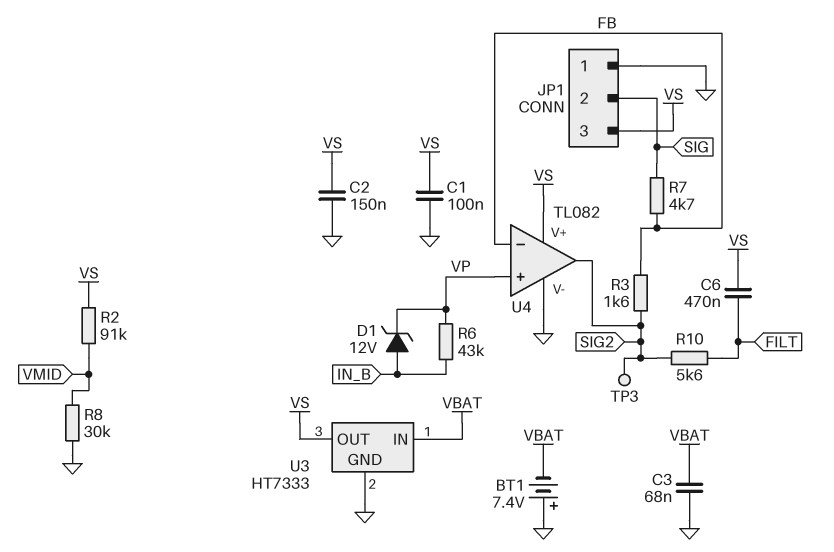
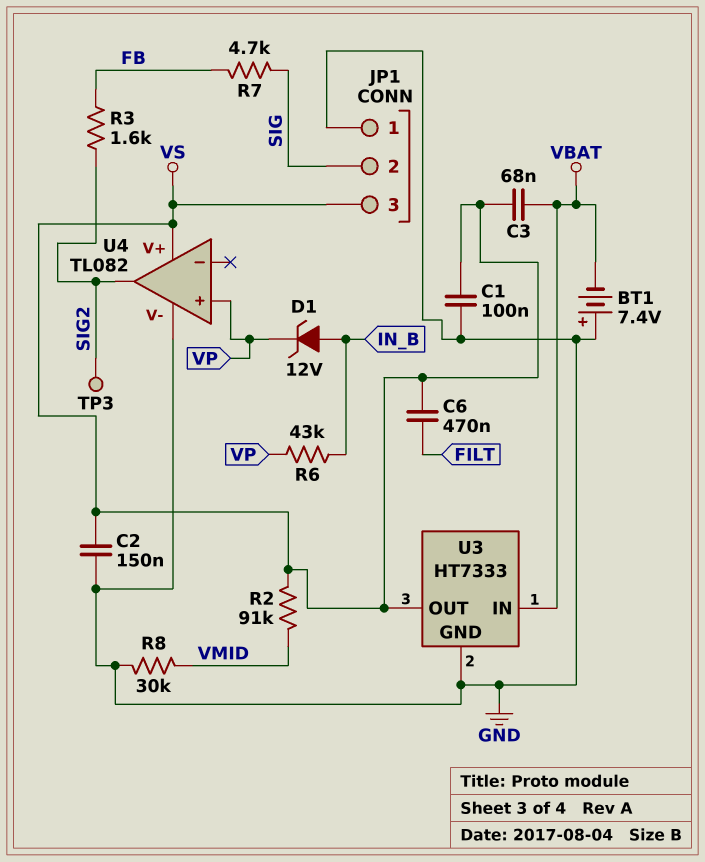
C3: 68nF (GND, VBAT) -> 68nF (VBAT, VS)
R10: 5.6k (FILT, SIG2) -> none
U4 pin in-: FB -> none

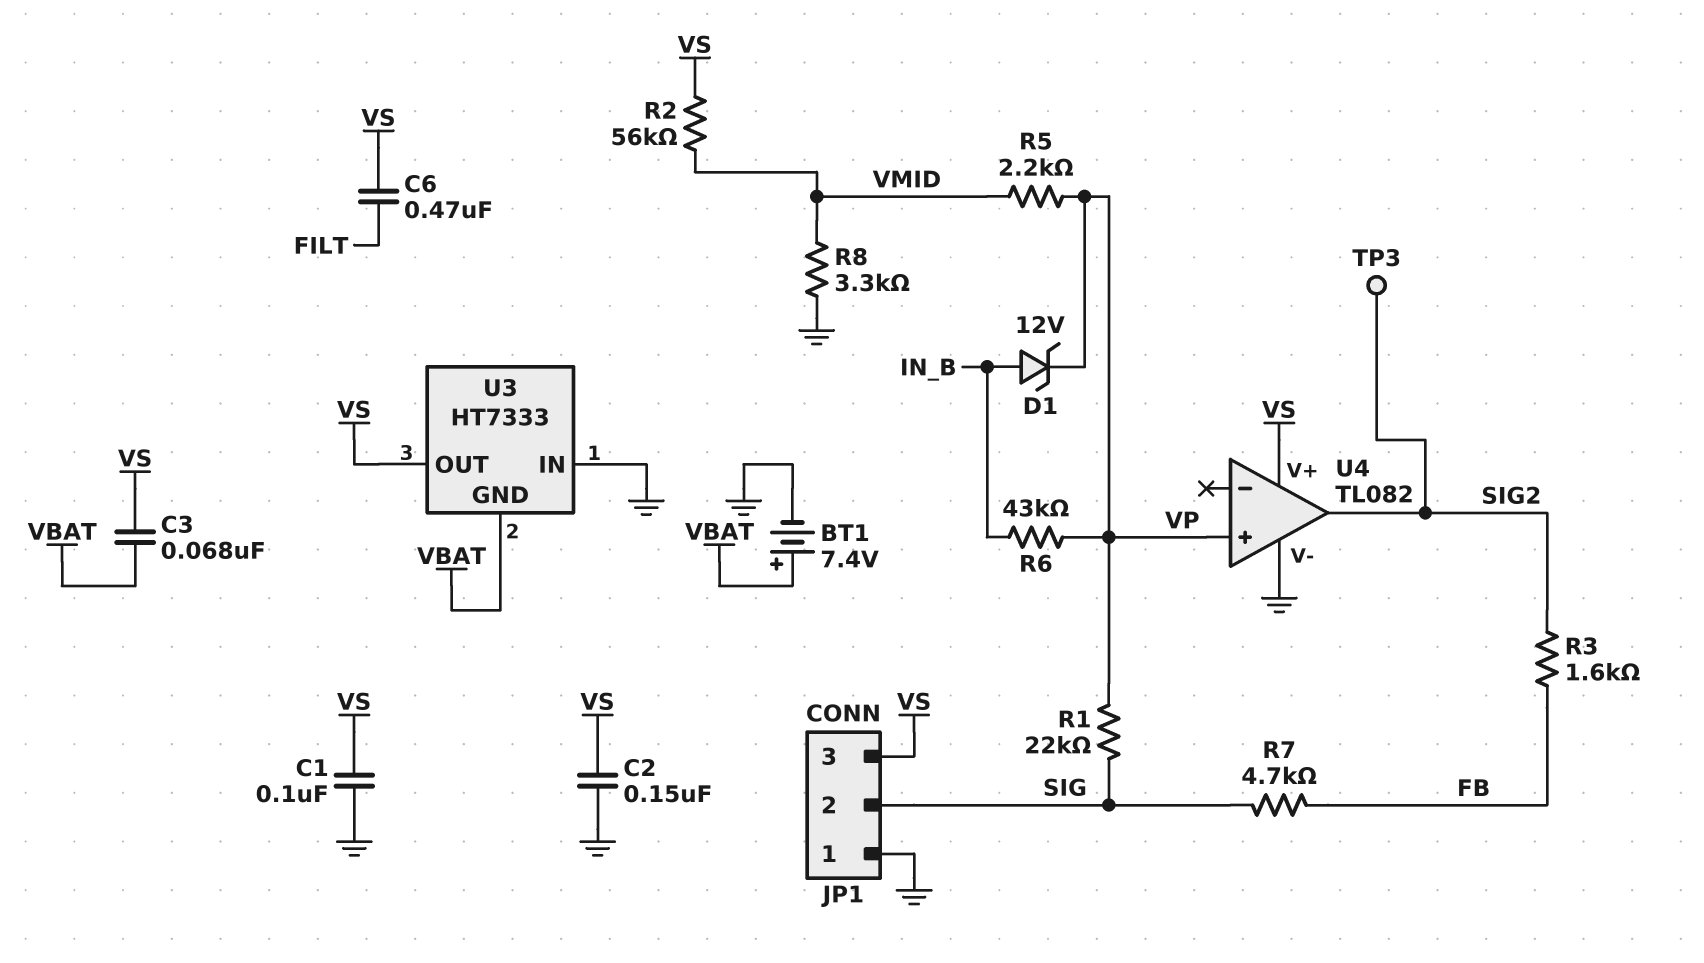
BT1: 7.4V (plus GND, minus VBAT) -> 7.4V (plus VBAT, minus GND)
R1: none -> 22k (SIG, VP)
R2: 91k (VMID, VS) -> 56k (VMID, VS)
R5: none -> 2.2k (VMID, VP)
R8: 30k (GND, VMID) -> 3.3k (GND, VMID)
U3 pin GND: GND -> VBAT
U3 pin IN: VBAT -> GND

